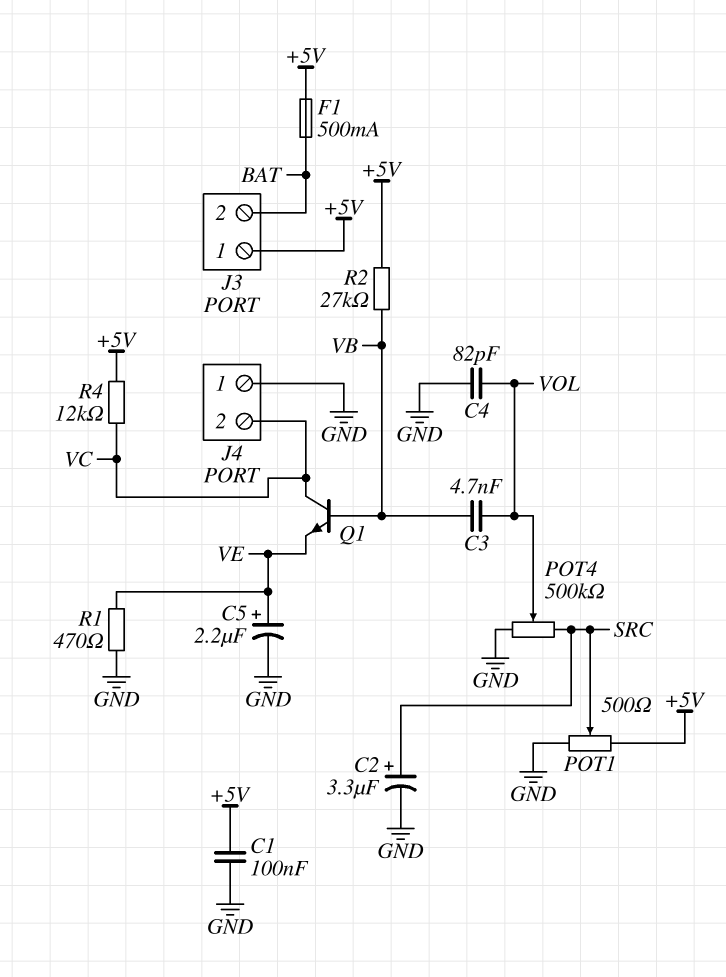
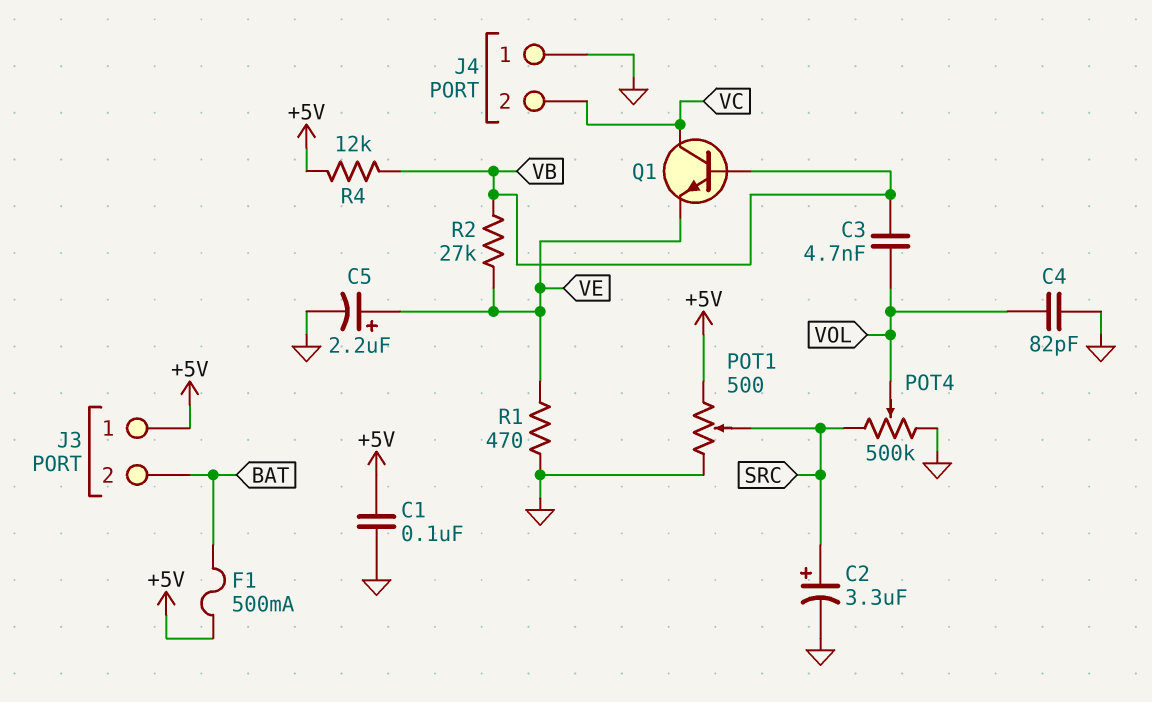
R2: 27k (+5V, VB) -> 27k (VB, VE)
R4: 12k (+5V, VC) -> 12k (+5V, VB)

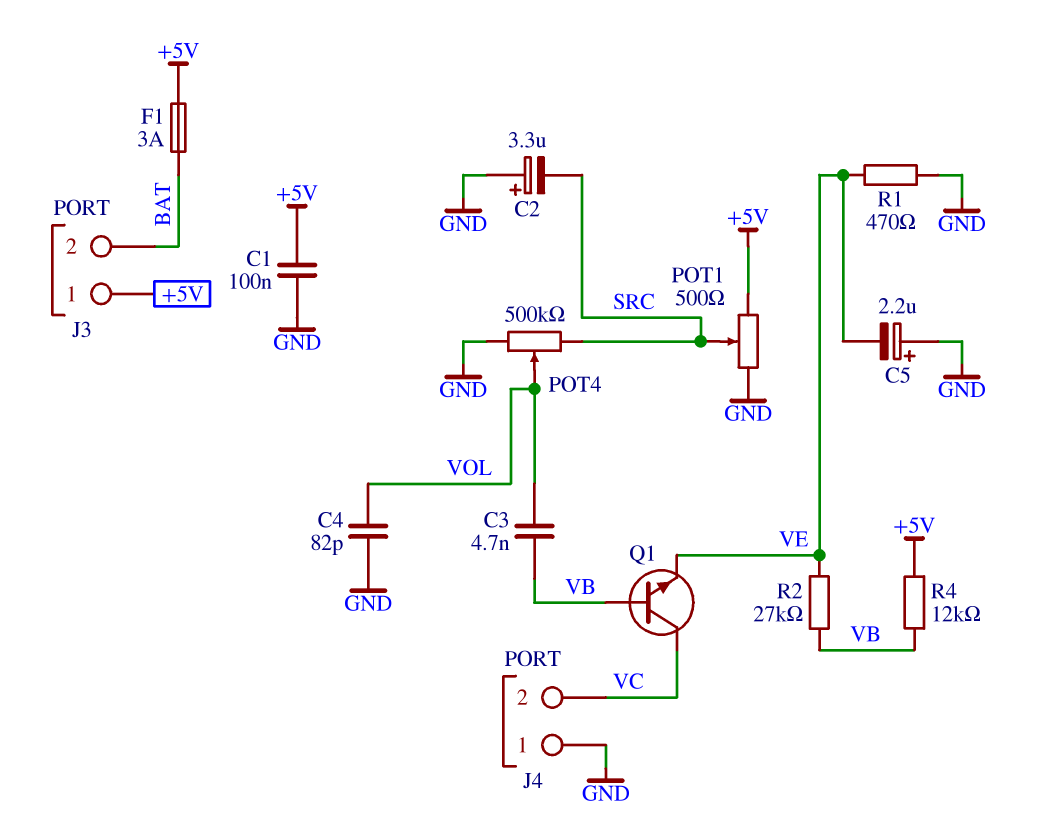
C2: 3.3uF (plus SRC, minus GND) -> 3.3uF (plus GND, minus SRC)
C5: 2.2uF (plus VE, minus GND) -> 2.2uF (plus GND, minus VE)
F1: 500mA (+5V, BAT) -> 3A (+5V, BAT)

